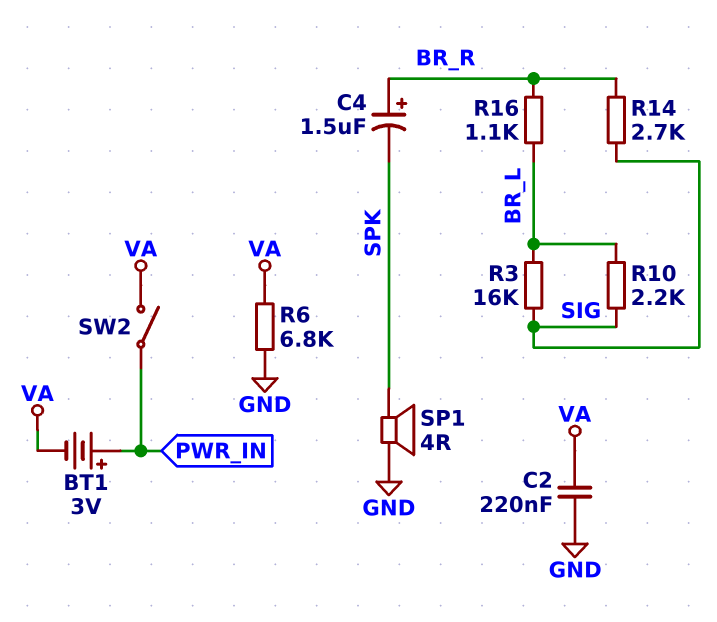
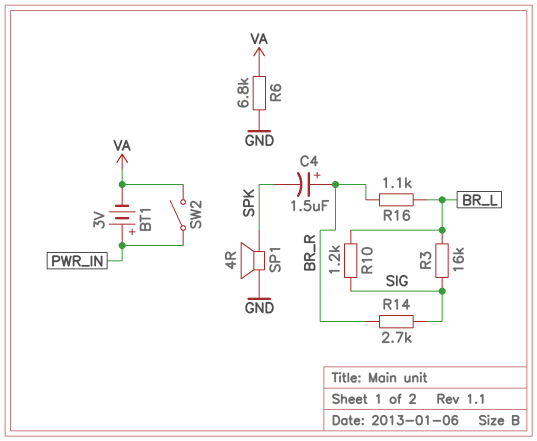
C2: 220nF (GND, VA) -> none
R10: 2.2k (BR_L, SIG) -> 1.2k (BR_L, SIG)

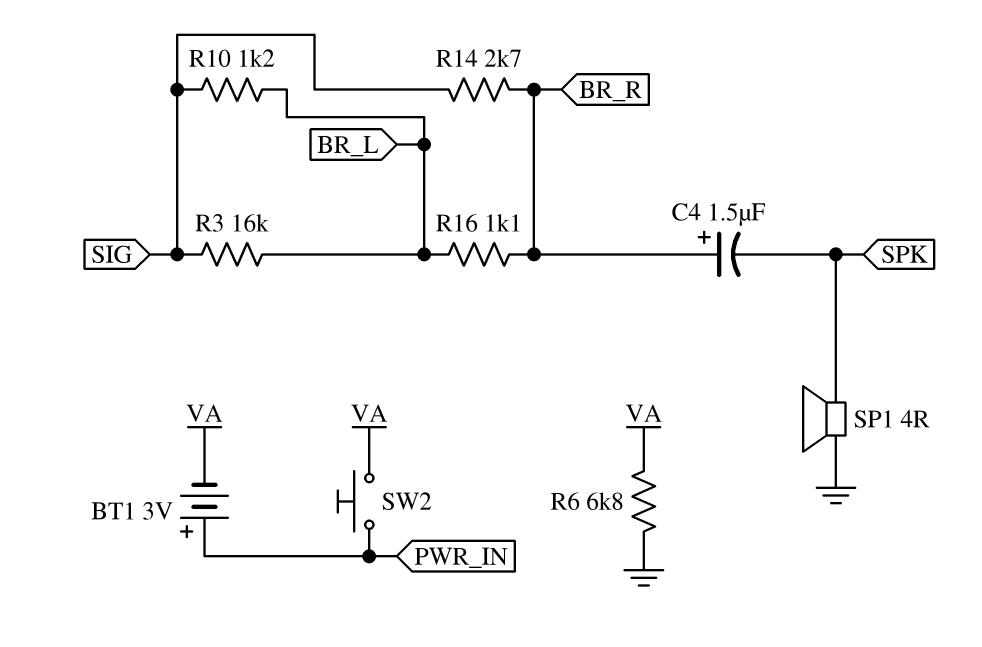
SW2: switch (PWR_IN, VA) -> button (PWR_IN, VA)

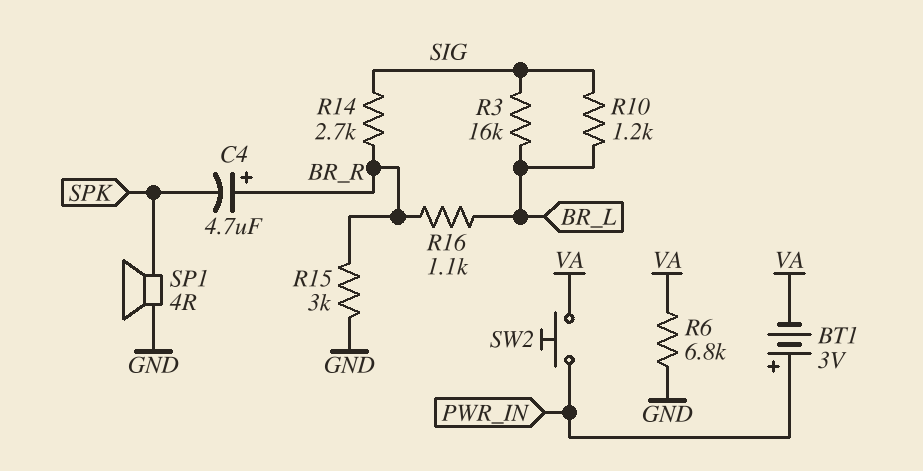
C4: 1.5uF (plus BR_R, minus SPK) -> 4.7uF (plus BR_R, minus SPK)
R15: none -> 3k (BR_R, GND)

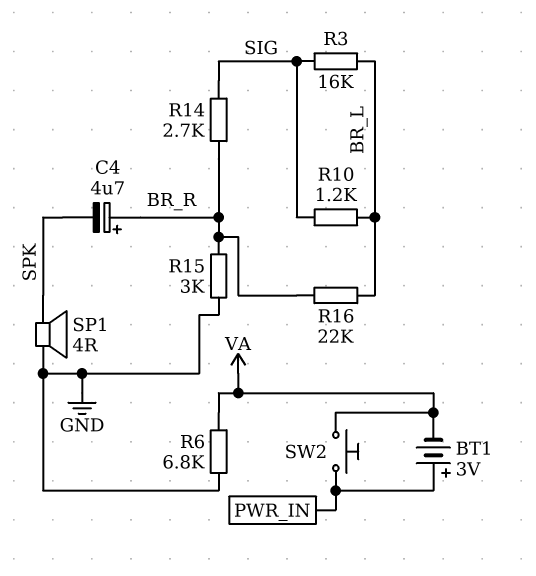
R16: 1.1k (BR_L, BR_R) -> 22k (BR_L, BR_R)

